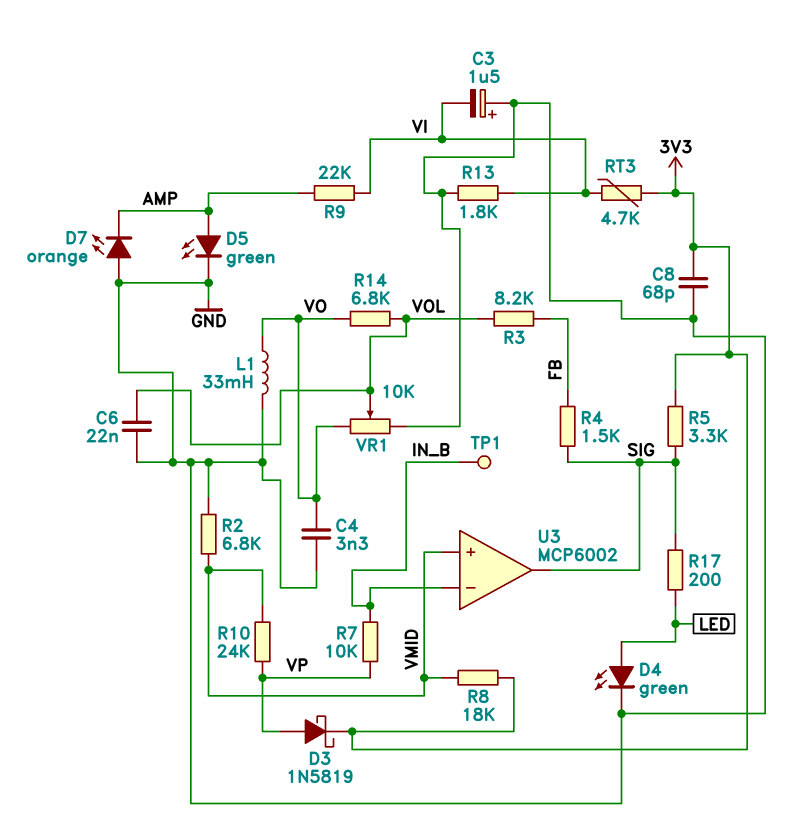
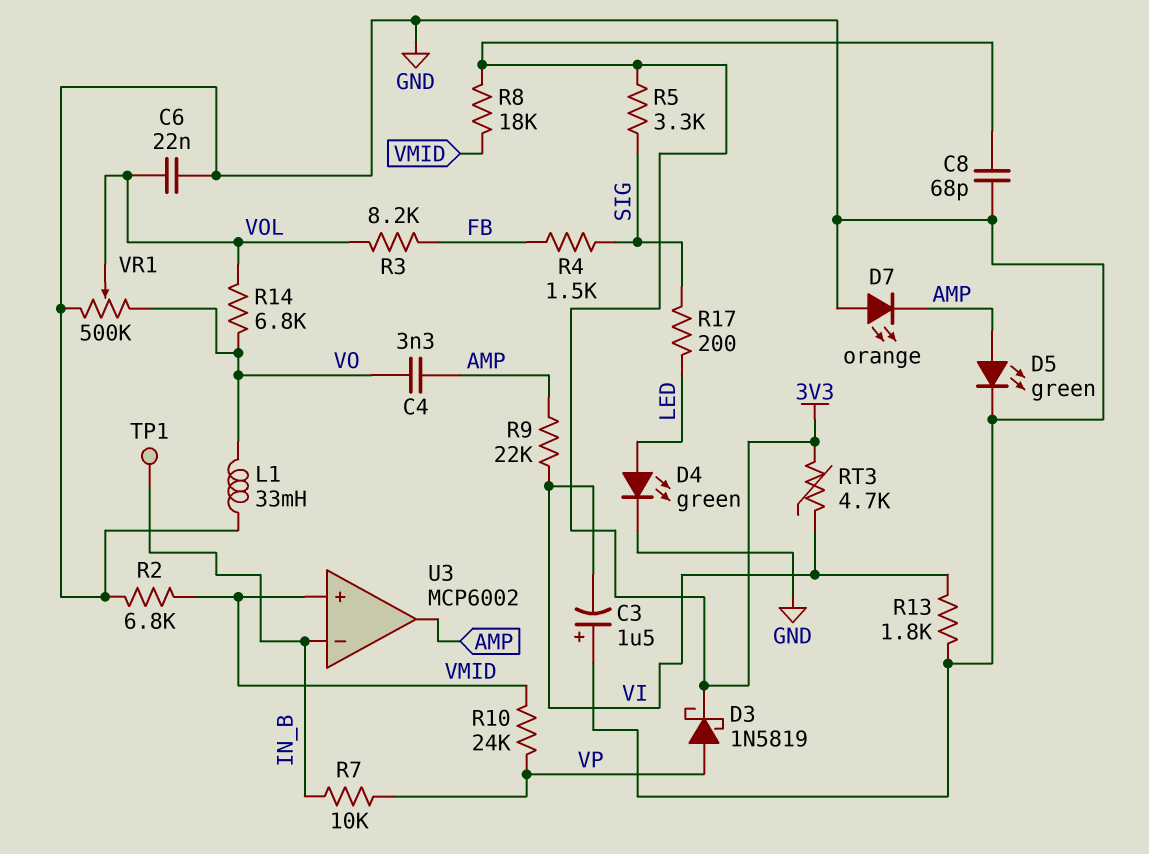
C4: 3.3nF (GND, VO) -> 3.3nF (AMP, VO)
U3 pin out: SIG -> AMP
VR1: 10k (GND, VO, wiper VOL) -> 500k (GND, VO, wiper VOL)

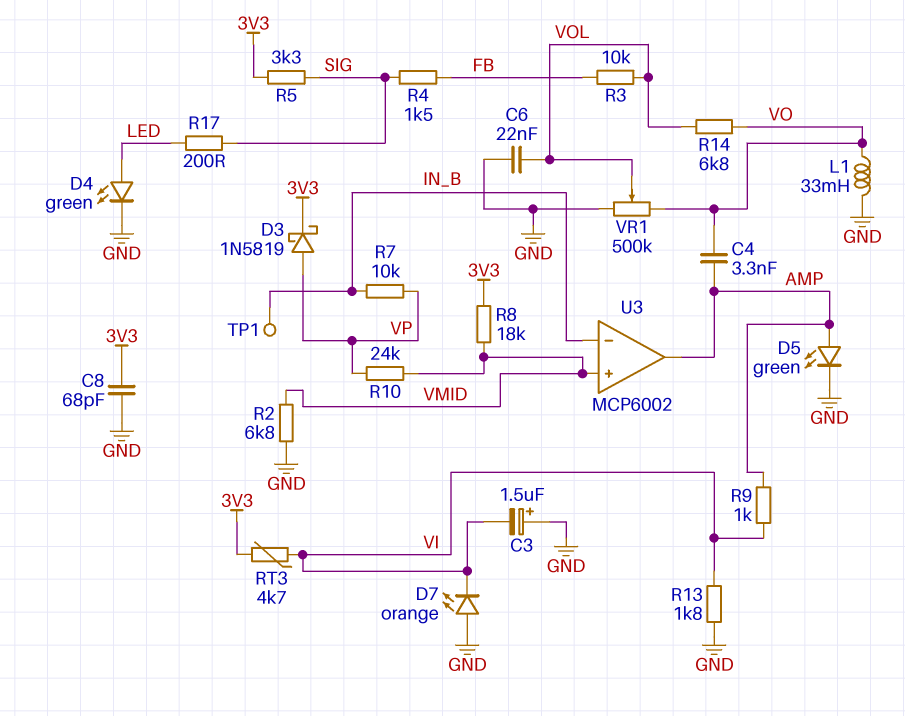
D7: LED orange (A GND, K AMP) -> LED orange (A GND, K VI)
R3: 8.2k (FB, VOL) -> 10k (FB, VOL)
R9: 22k (AMP, VI) -> 1k (AMP, VI)

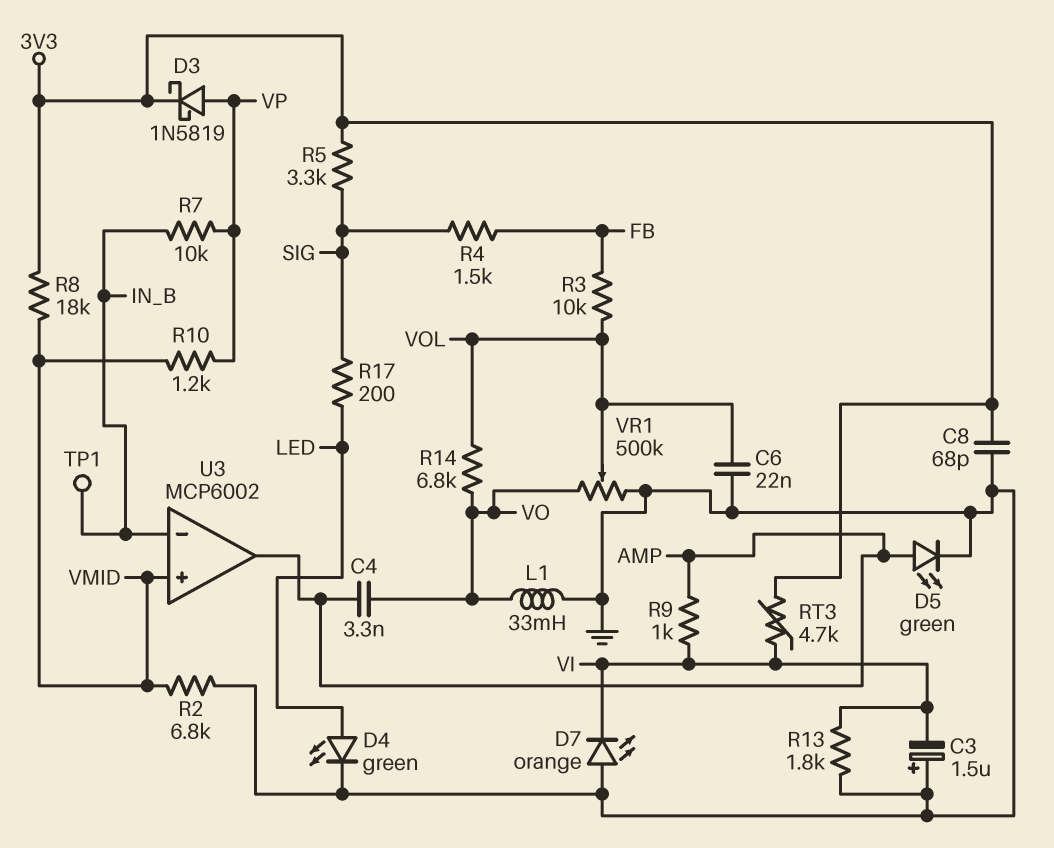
R10: 24k (VMID, VP) -> 1.2k (VMID, VP)

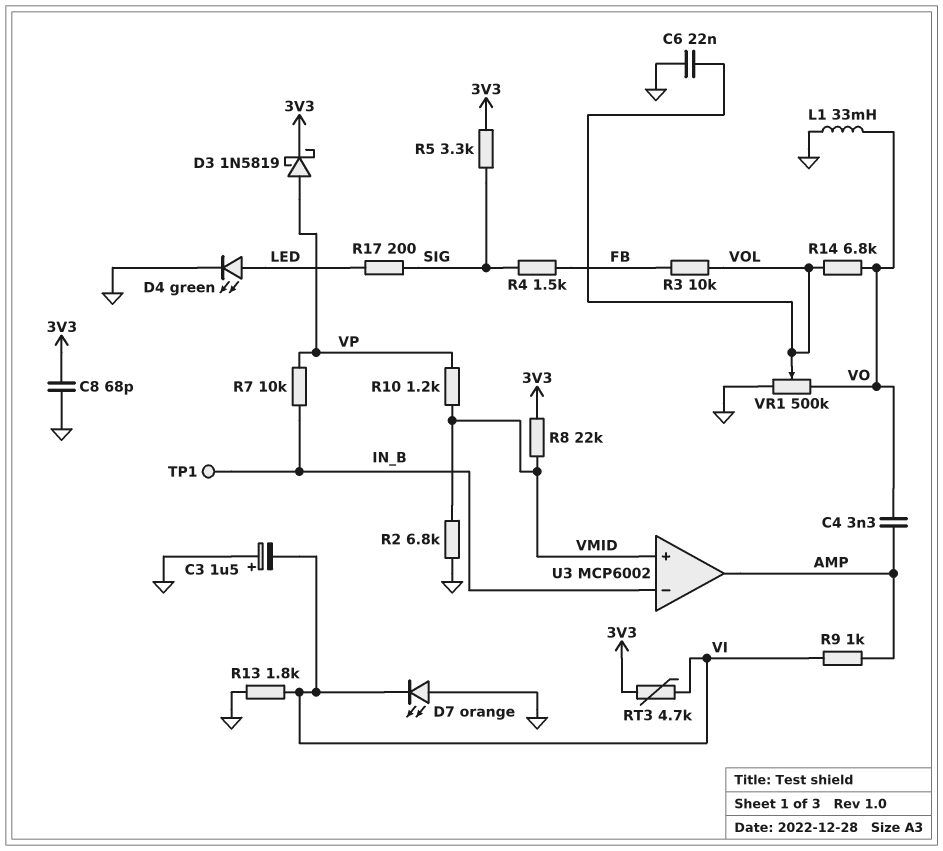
D5: LED green (A AMP, K GND) -> none
R8: 18k (3V3, VMID) -> 22k (3V3, VMID)

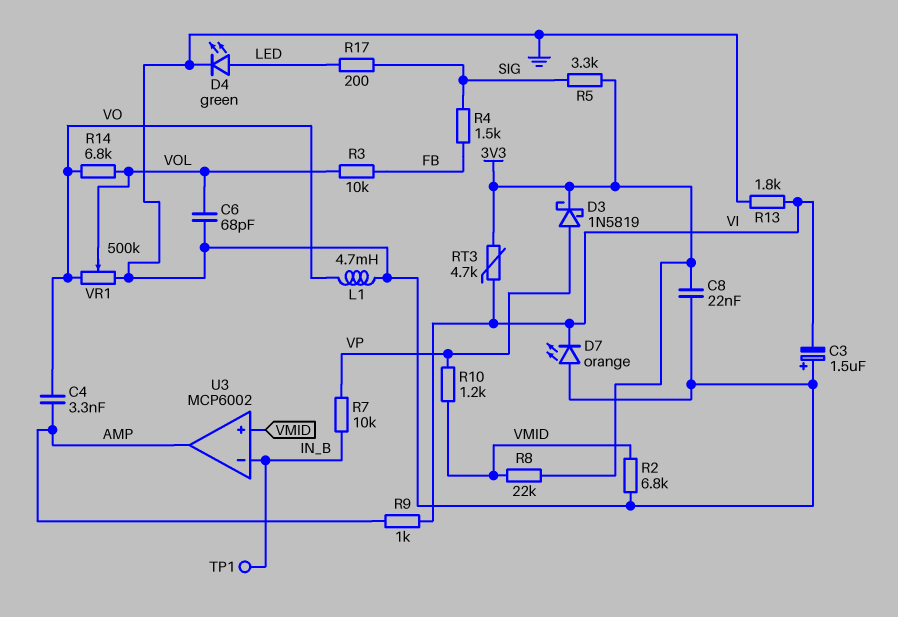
C6: 22nF (GND, VOL) -> 68pF (GND, VOL)
C8: 68pF (3V3, GND) -> 22nF (3V3, GND)
L1: 33mH (GND, VO) -> 4.7mH (GND, VO)

